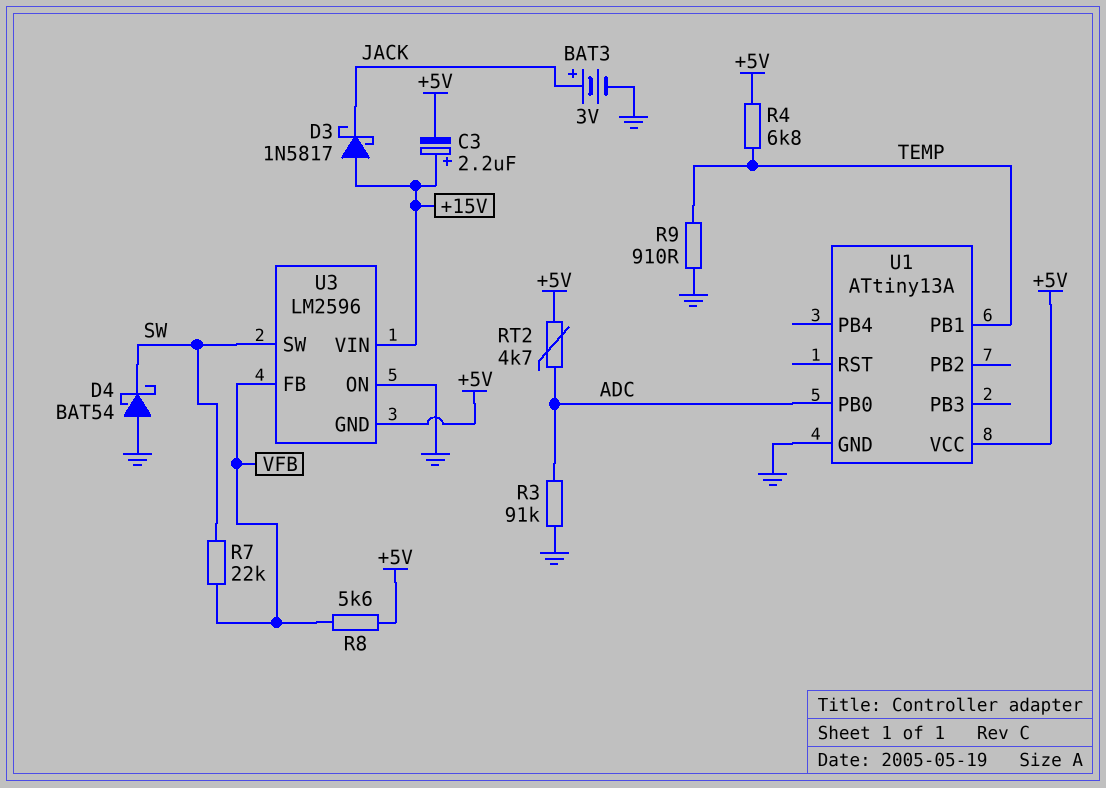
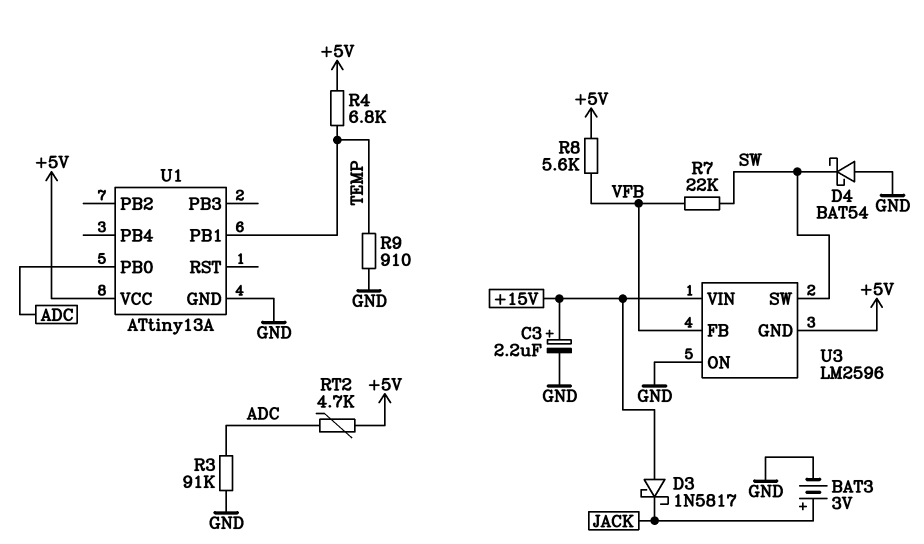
C3: 2.2uF (plus +15V, minus +5V) -> 2.2uF (plus +15V, minus GND)

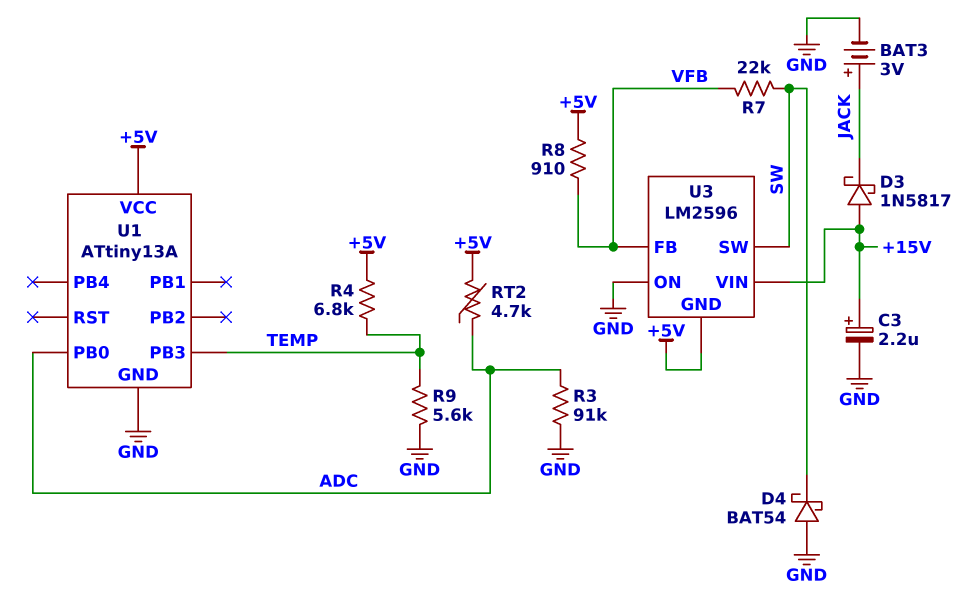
R8: 5.6k (+5V, VFB) -> 910 (+5V, VFB)
R9: 910 (GND, TEMP) -> 5.6k (GND, TEMP)
U1 pin PB1: TEMP -> none
U1 pin PB3: none -> TEMP

